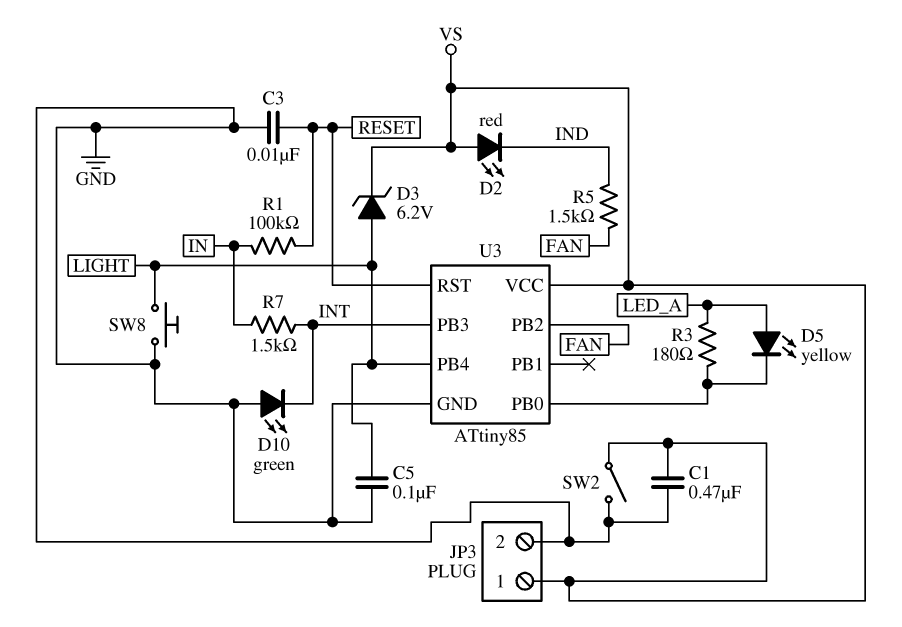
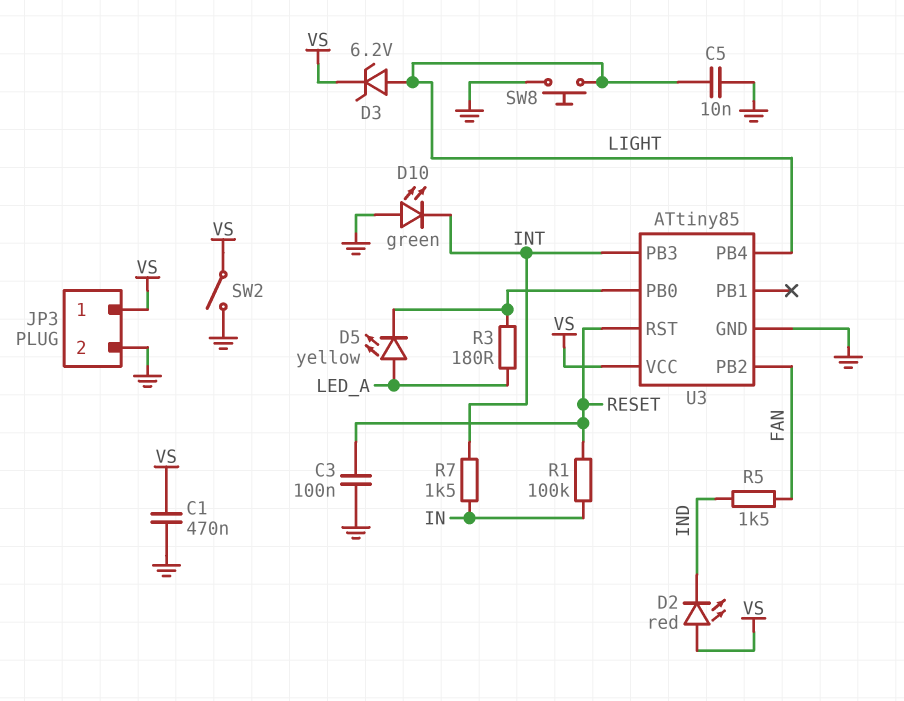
C3: 10nF (GND, RESET) -> 100nF (GND, RESET)
C5: 100nF (GND, LIGHT) -> 10nF (GND, LIGHT)

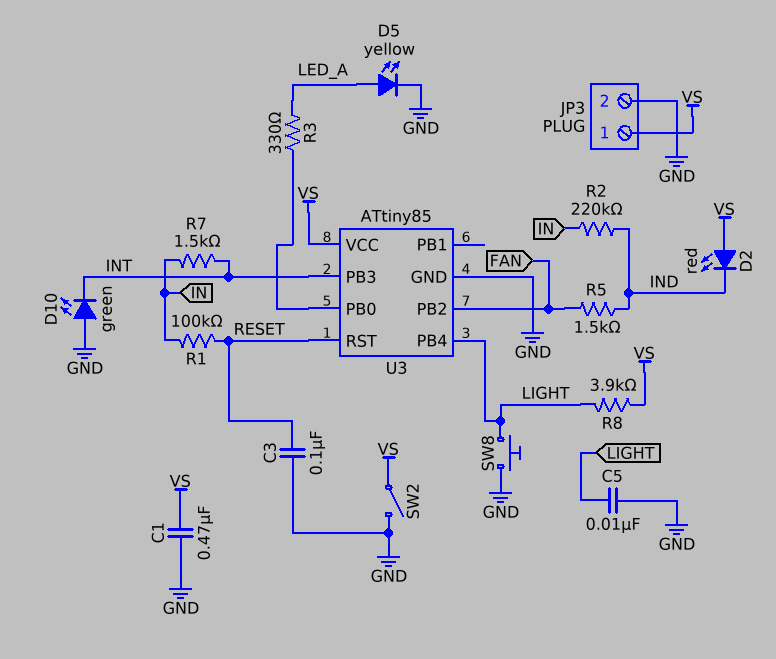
D3: zener 6.2V (A LIGHT, K VS) -> none
D5: LED yellow (A LED_A, K U3/PB0) -> LED yellow (A LED_A, K GND)
R2: none -> 220k (IN, IND)
R3: 180 (LED_A, U3/PB0) -> 330 (LED_A, U3/PB0)
R8: none -> 3.9k (LIGHT, VS)

